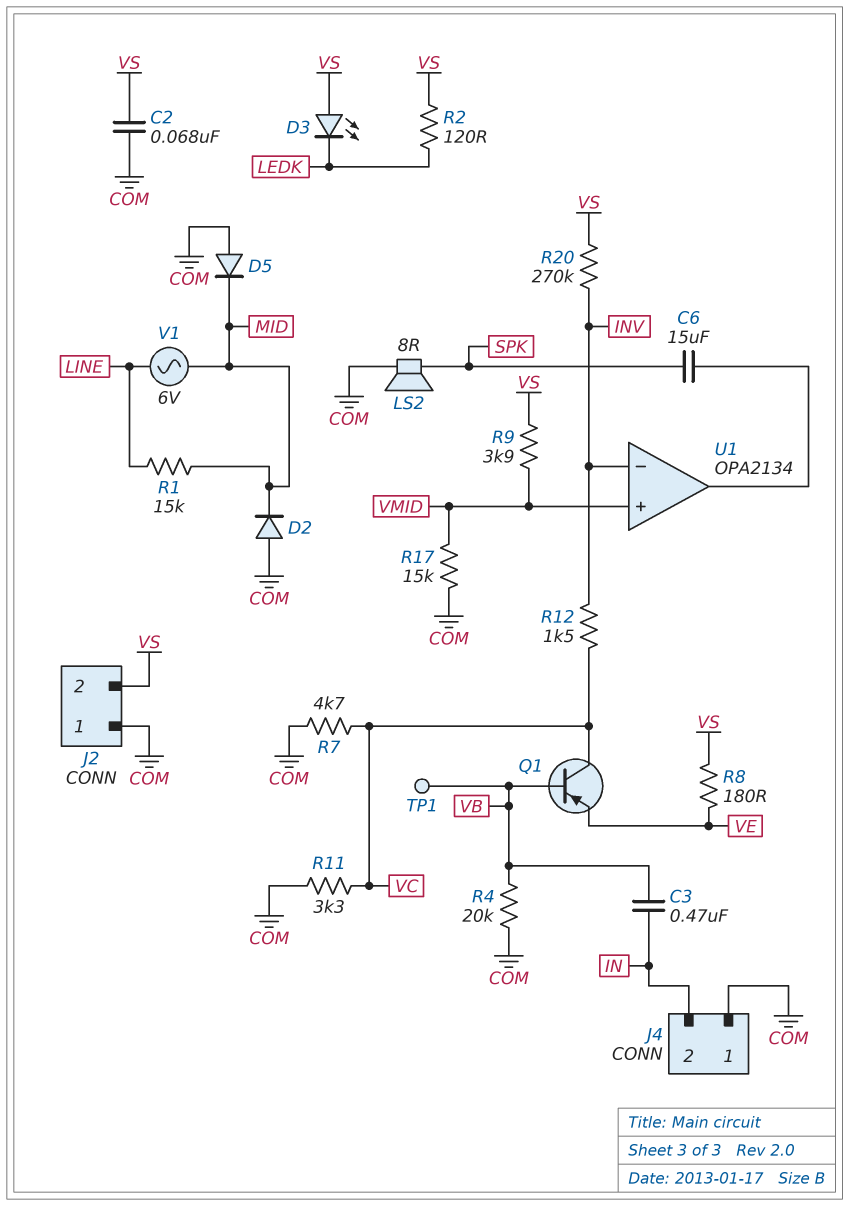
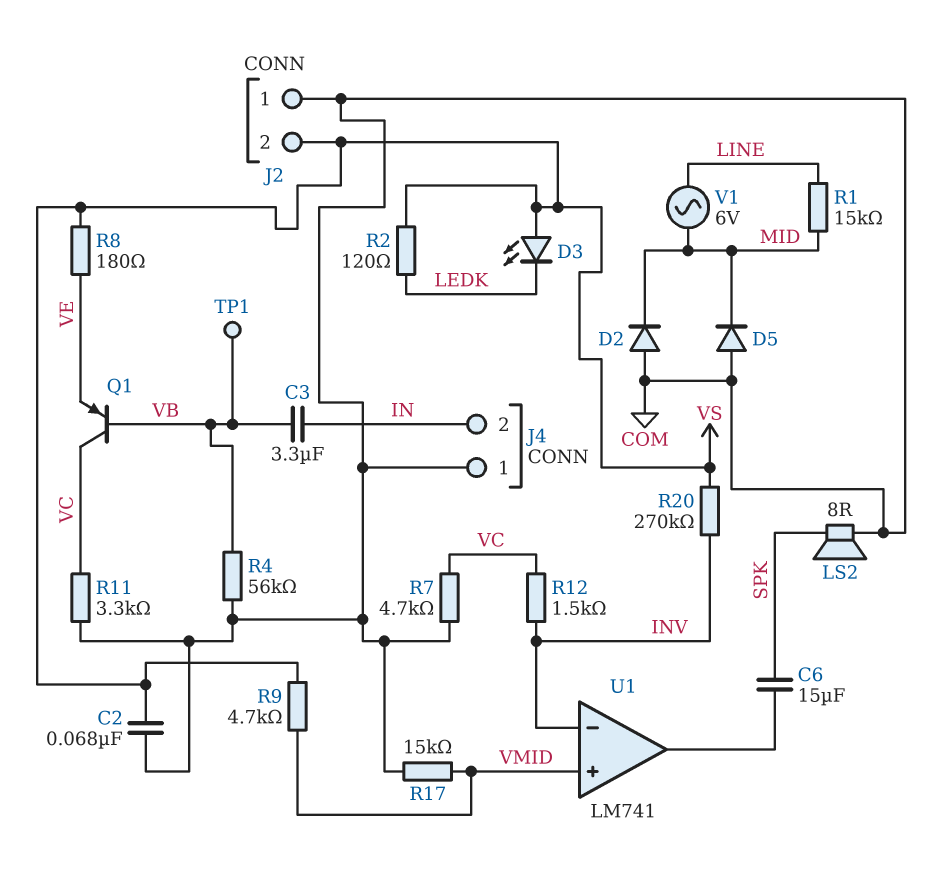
C3: 470nF (IN, VB) -> 3.3uF (IN, VB)
R4: 20k (COM, VB) -> 56k (COM, VB)
R9: 3.9k (VMID, VS) -> 4.7k (VMID, VS)
U1: OPA2134 -> LM741

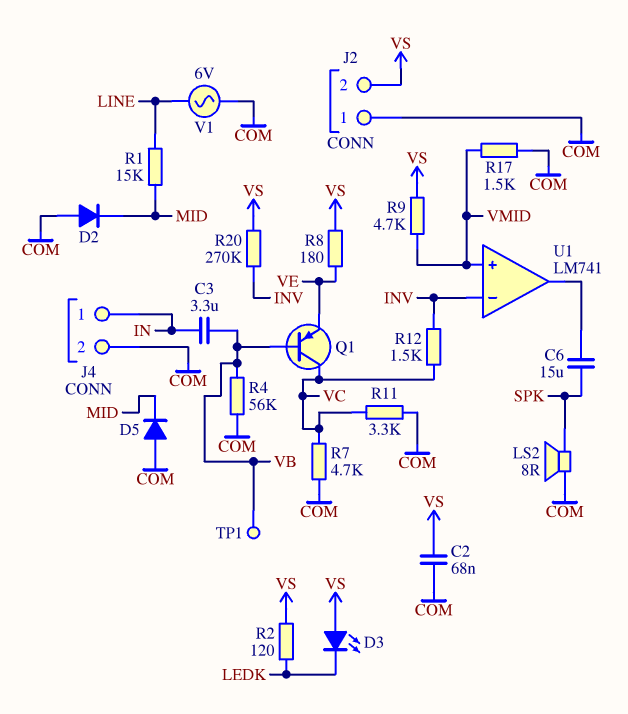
J4 pin 1: COM -> IN
J4 pin 2: IN -> COM
R17: 15k (COM, VMID) -> 1.5k (COM, VMID)
V1: AC 6V (LINE, MID) -> AC 6V (COM, LINE)

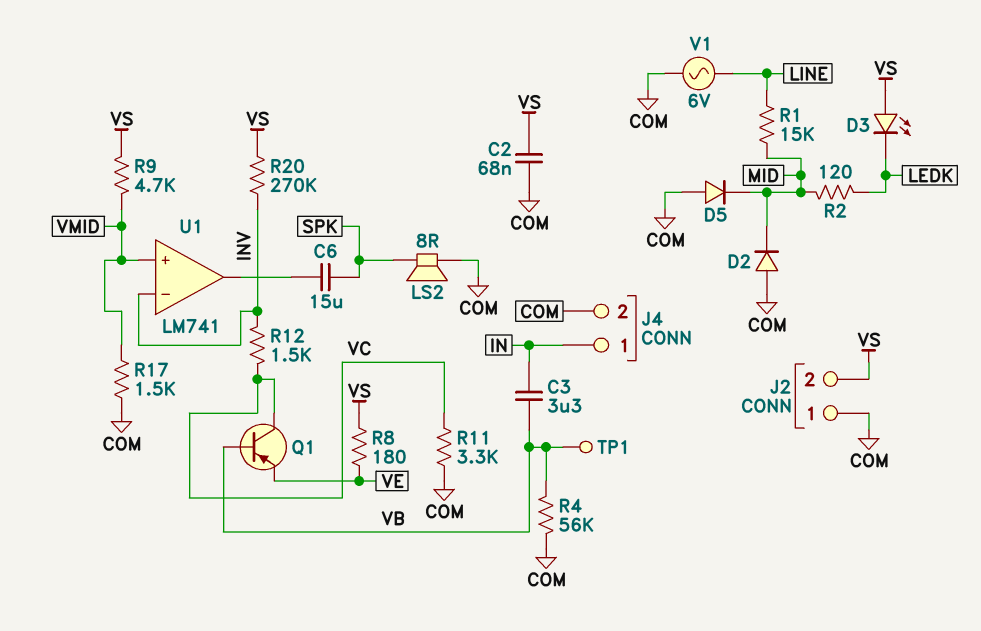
R2: 120 (LEDK, VS) -> 120 (LEDK, MID)
R7: 4.7k (COM, VC) -> none

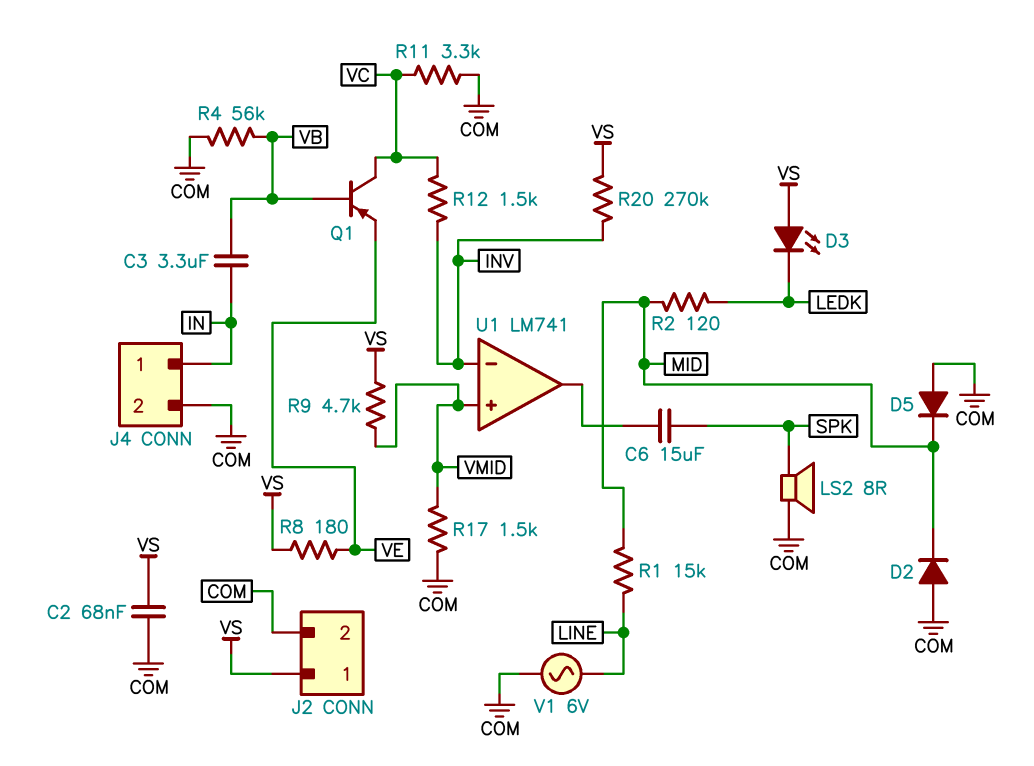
J2 pin 1: COM -> VS
J2 pin 2: VS -> COM
TP1: test point (VB) -> none

